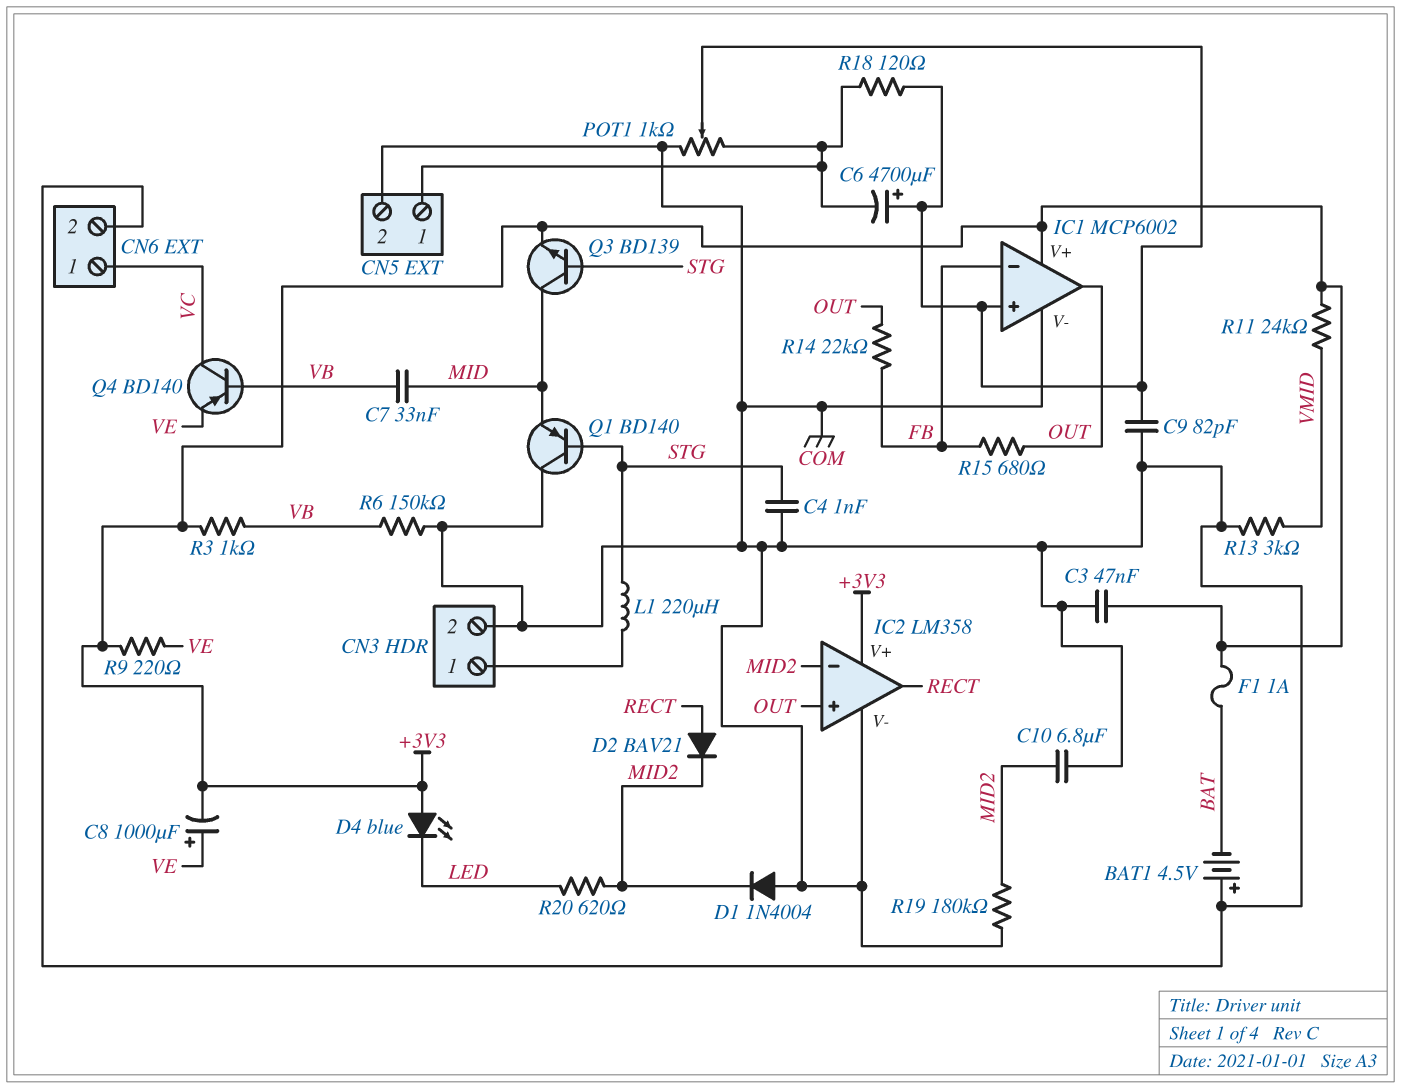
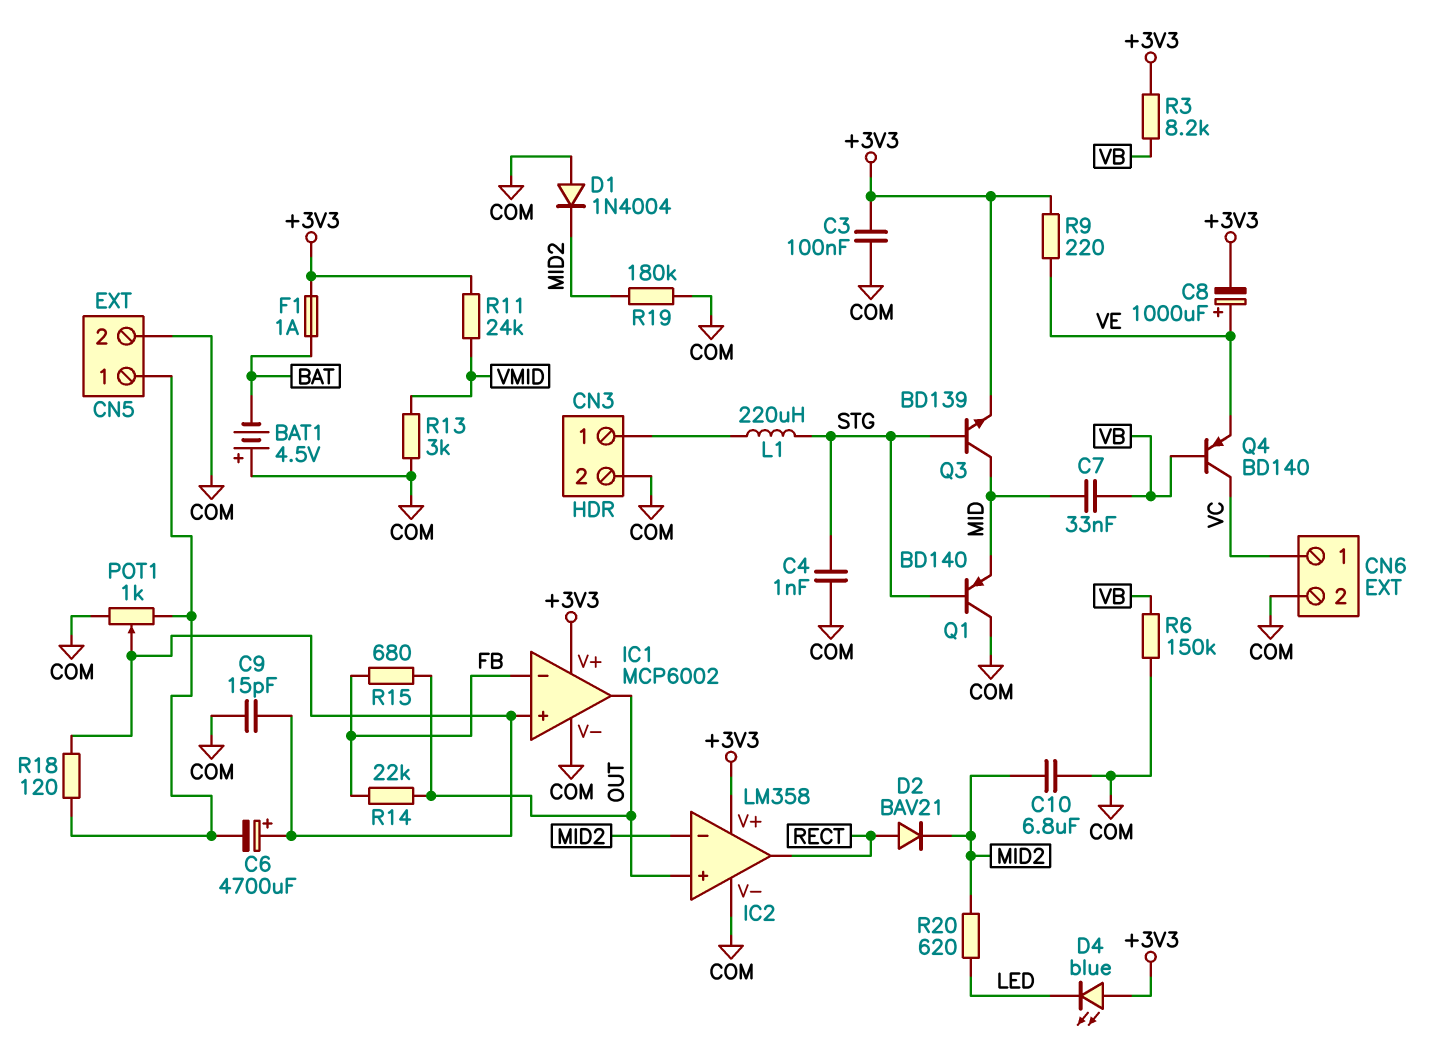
C3: 47nF (+3V3, COM) -> 100nF (+3V3, COM)
C9: 82pF (COM, IC1/in+) -> 15pF (COM, IC1/in+)
R3: 1k (+3V3, VB) -> 8.2k (+3V3, VB)

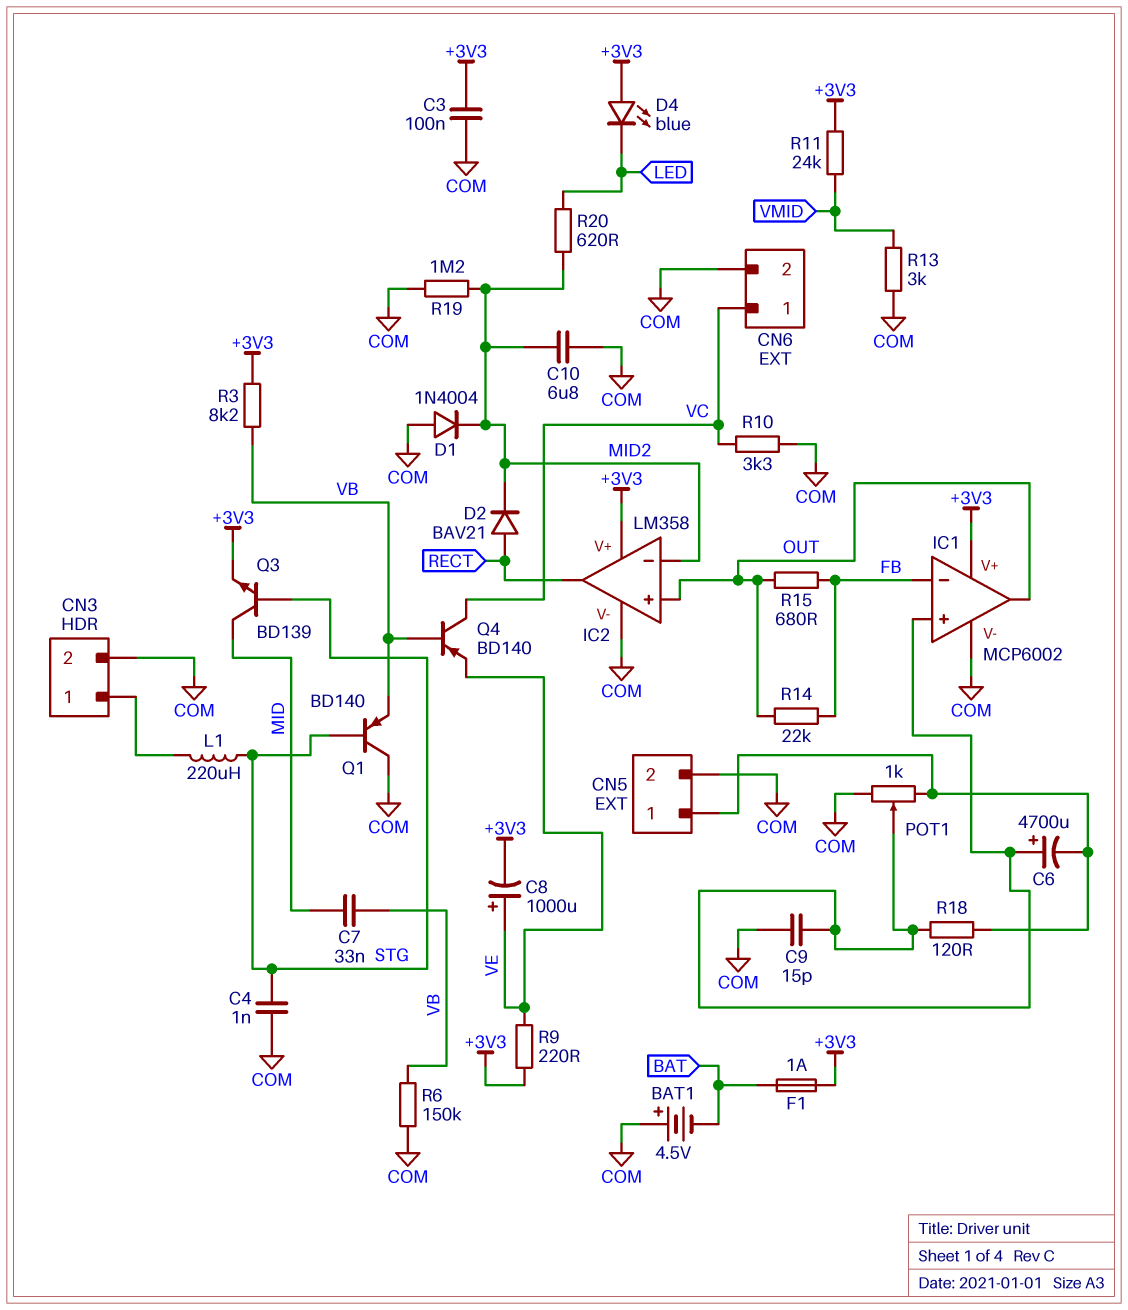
Q1: PNP BD140 (B STG, C COM, E MID) -> PNP BD140 (B STG, C COM, E VB)
R10: none -> 3.3k (COM, VC)
R19: 180k (COM, MID2) -> 1.2M (COM, MID2)

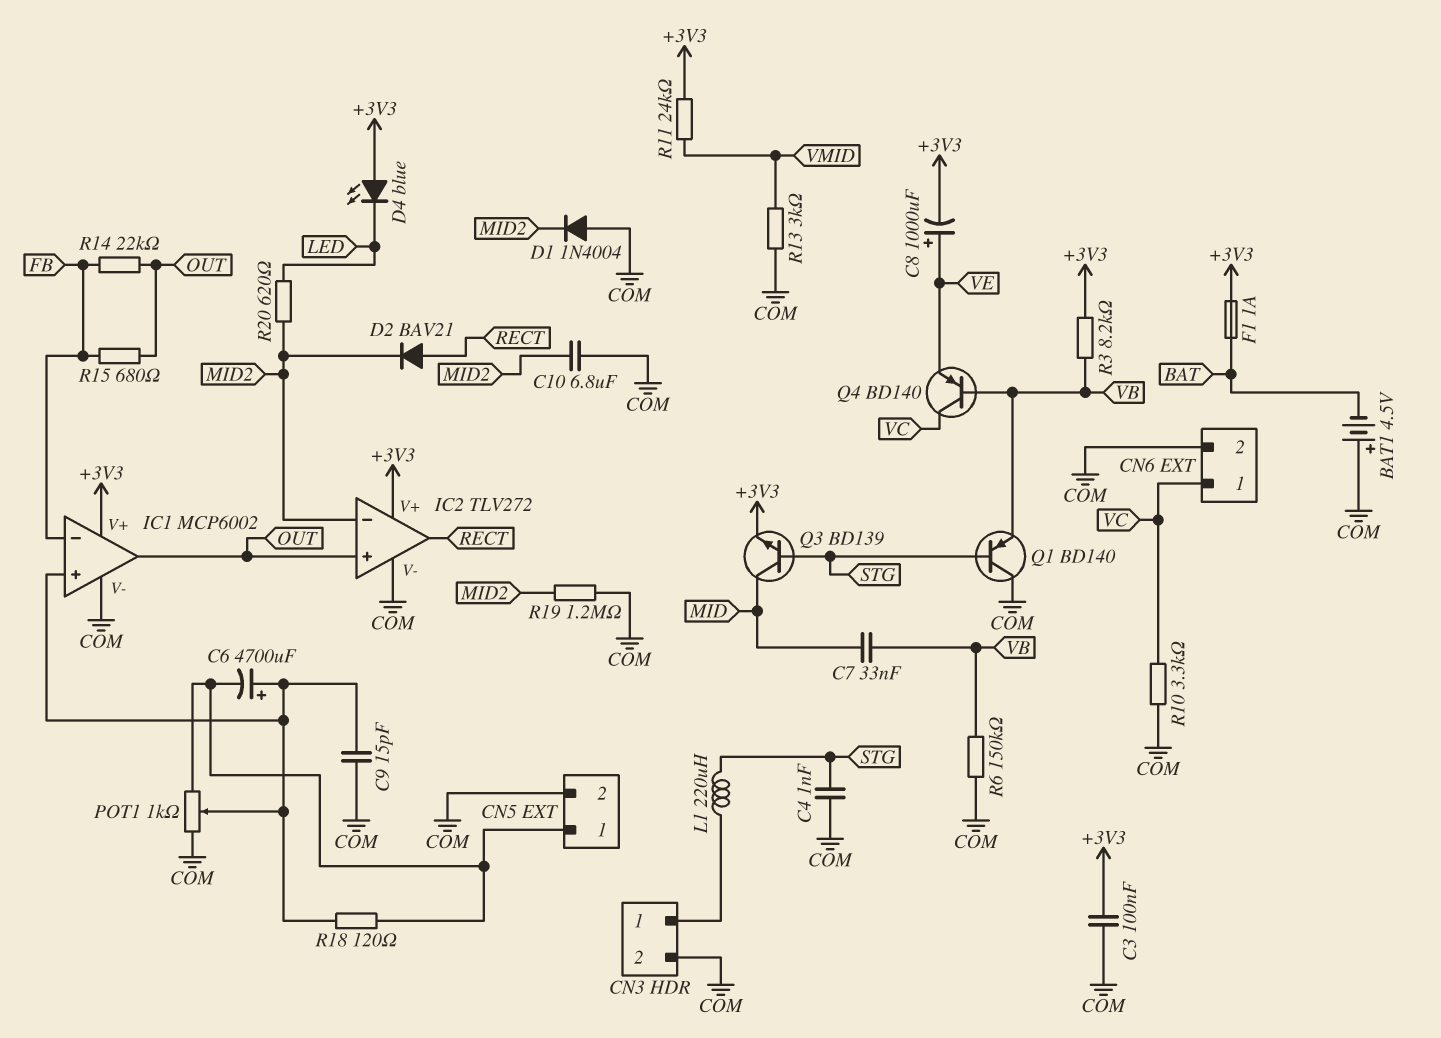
IC2: LM358 -> TLV272
R9: 220 (+3V3, VE) -> none

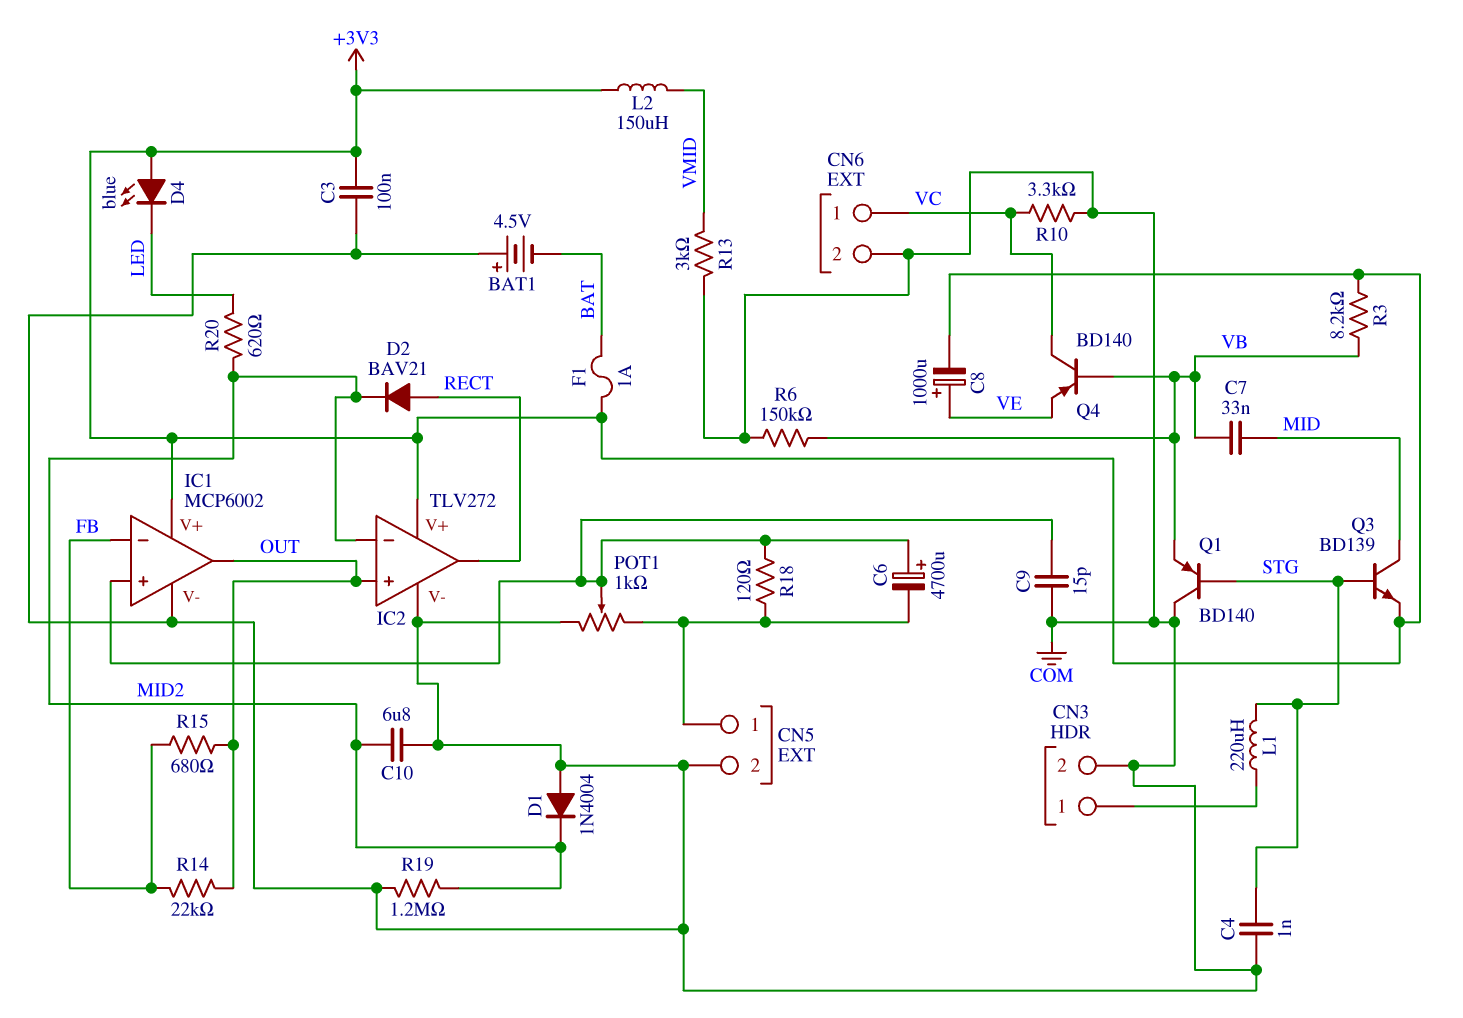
L2: none -> 150uH (+3V3, VMID)
R11: 24k (+3V3, VMID) -> none

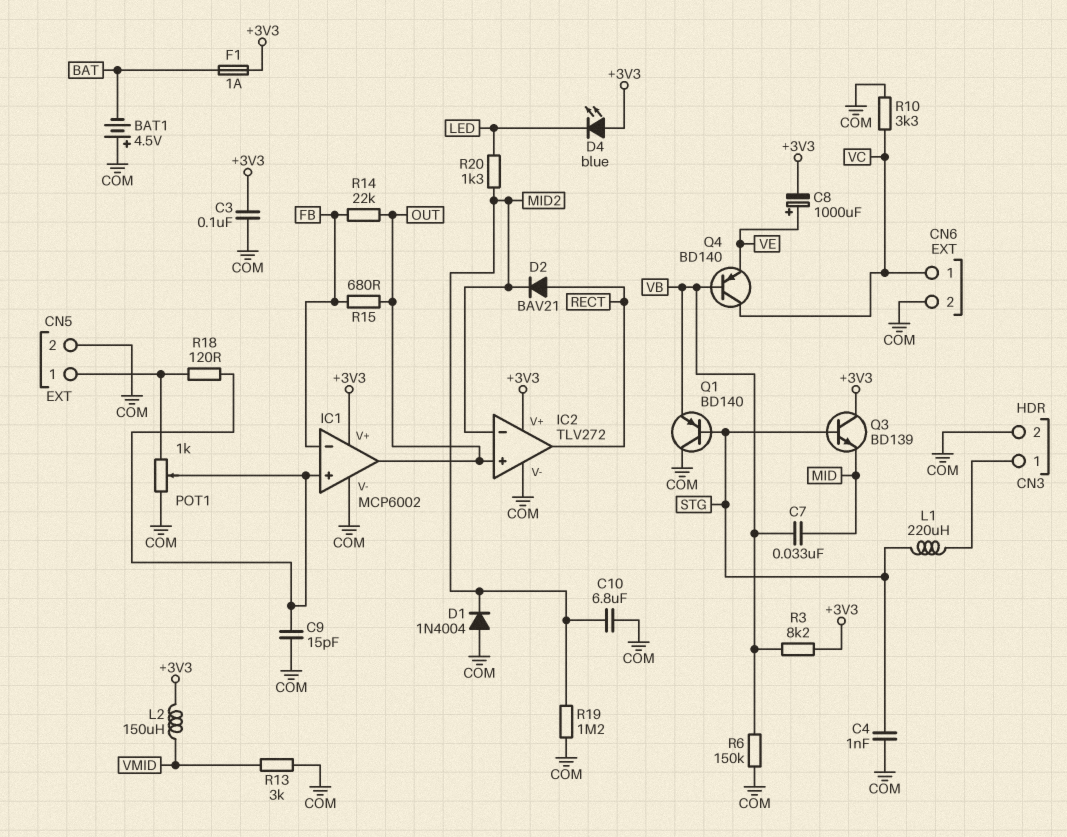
C6: 4700uF (plus IC1/in+, minus CN5/1) -> none
Q3: NPN BD139 (B STG, C MID, E +3V3) -> NPN BD139 (B STG, C +3V3, E MID)
R20: 620 (LED, MID2) -> 1.3k (LED, MID2)

